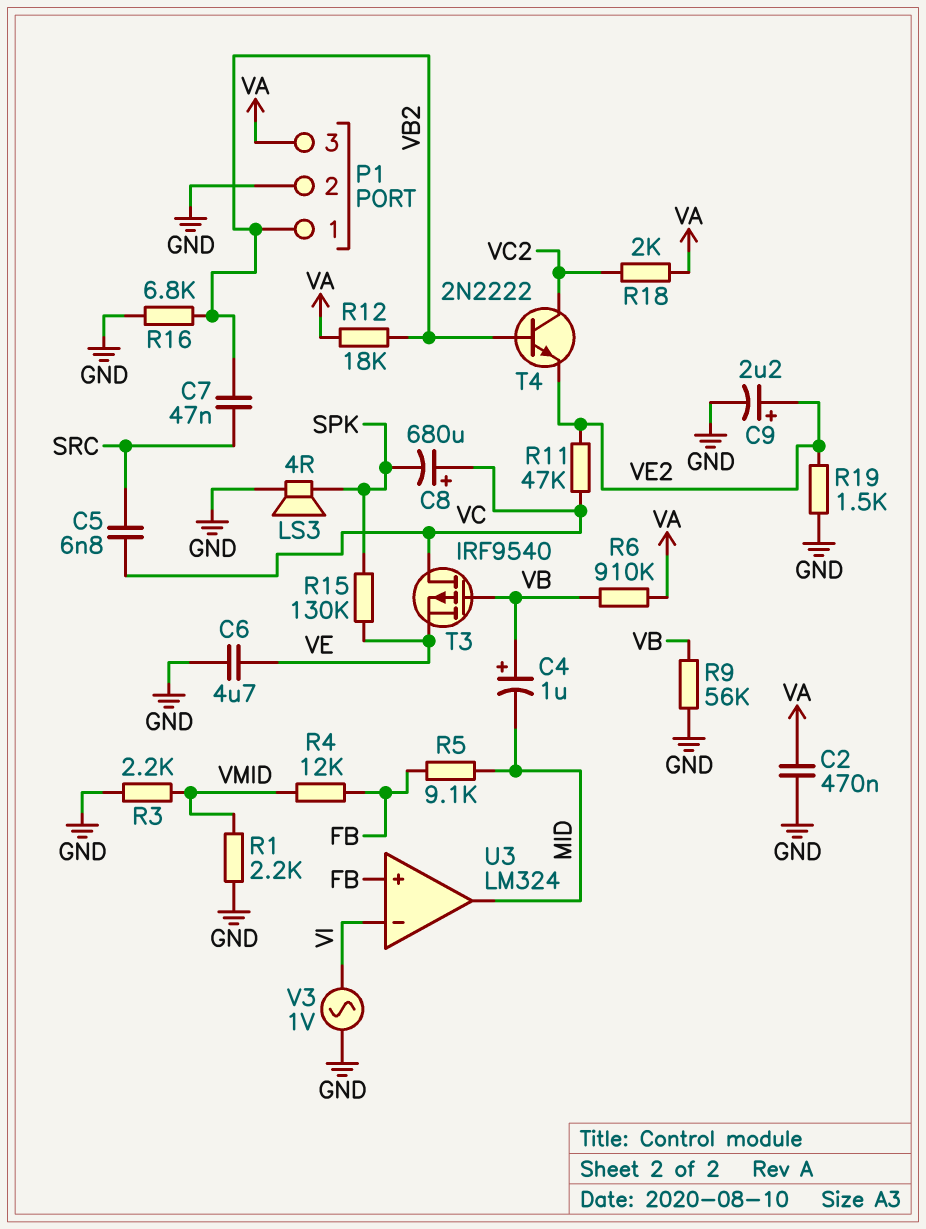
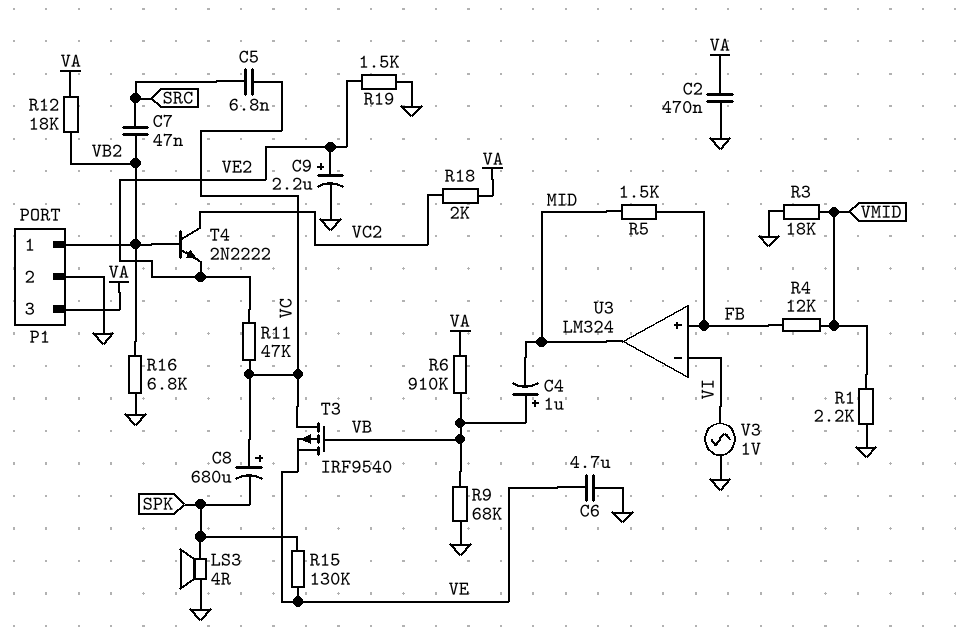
R3: 2.2k (GND, VMID) -> 18k (GND, VMID)
R5: 9.1k (FB, MID) -> 1.5k (FB, MID)
R9: 56k (GND, VB) -> 68k (GND, VB)

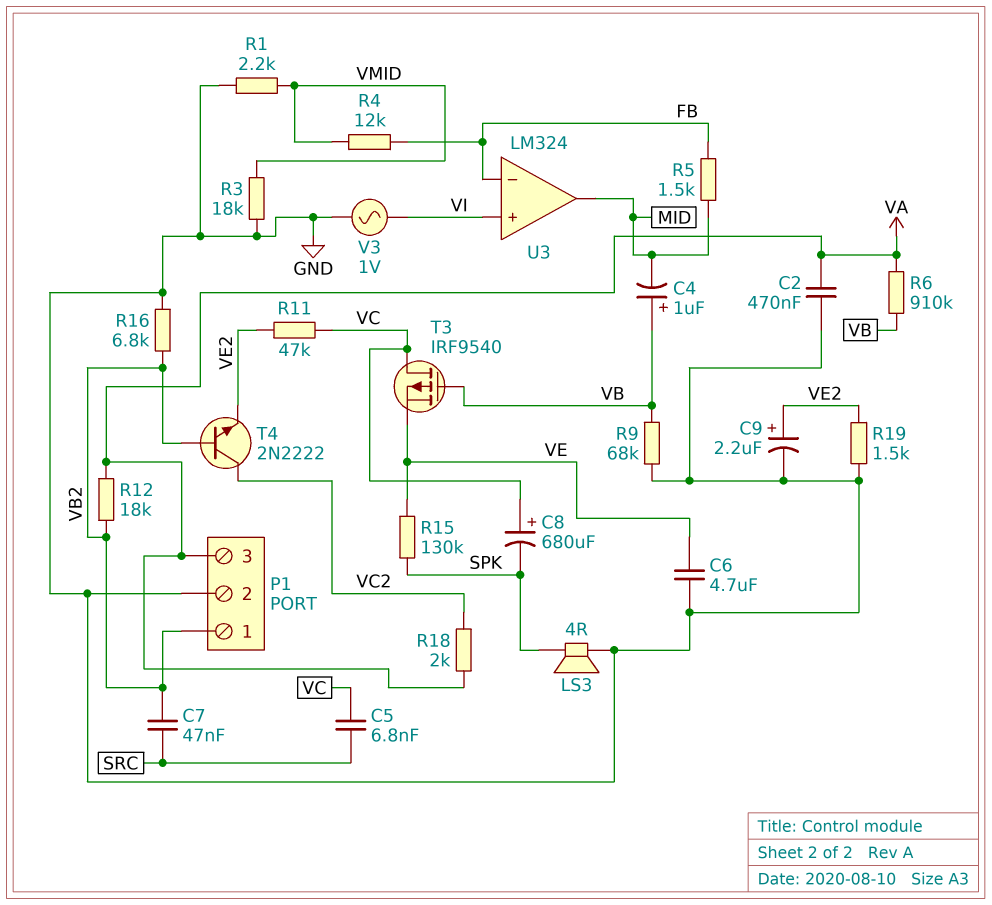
U3 pin in+: FB -> VI
U3 pin in-: VI -> FB

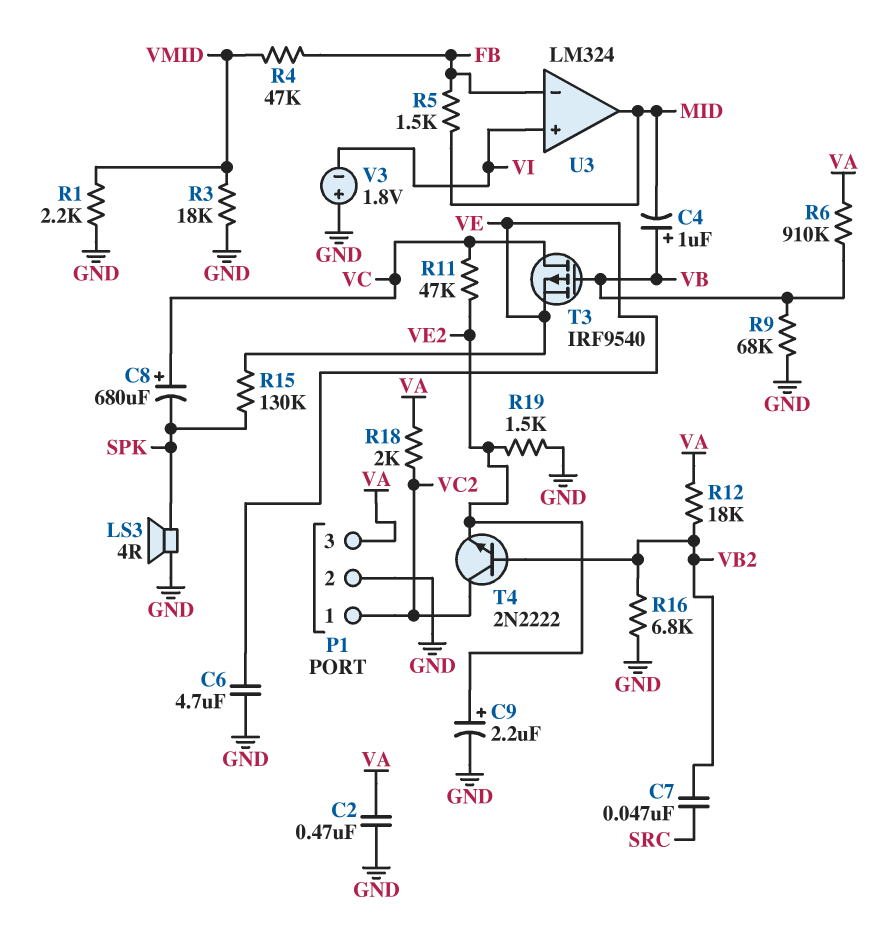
C5: 6.8nF (SRC, VC) -> none
P1 pin 1: VB2 -> VC2
R4: 12k (FB, VMID) -> 47k (FB, VMID)
V3: AC 1V (GND, VI) -> 1.8V (plus GND, minus VI)

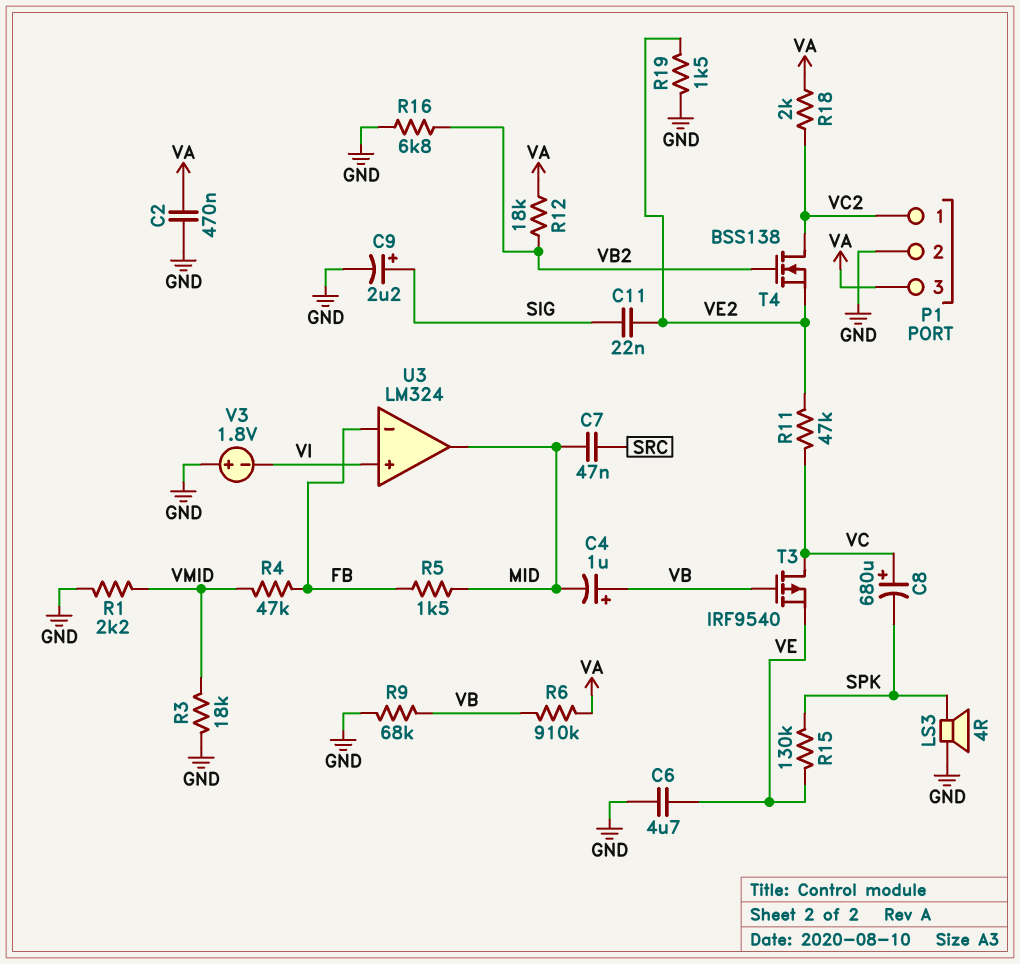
C7: 47nF (SRC, VB2) -> 47nF (MID, SRC)
C9: 2.2uF (plus VE2, minus GND) -> 2.2uF (plus SIG, minus GND)
C11: none -> 22nF (SIG, VE2)
T4: NPN 2N2222 (B VB2, C VC2, E VE2) -> NMOS BSS138 (G VB2, D VC2, S VE2)

